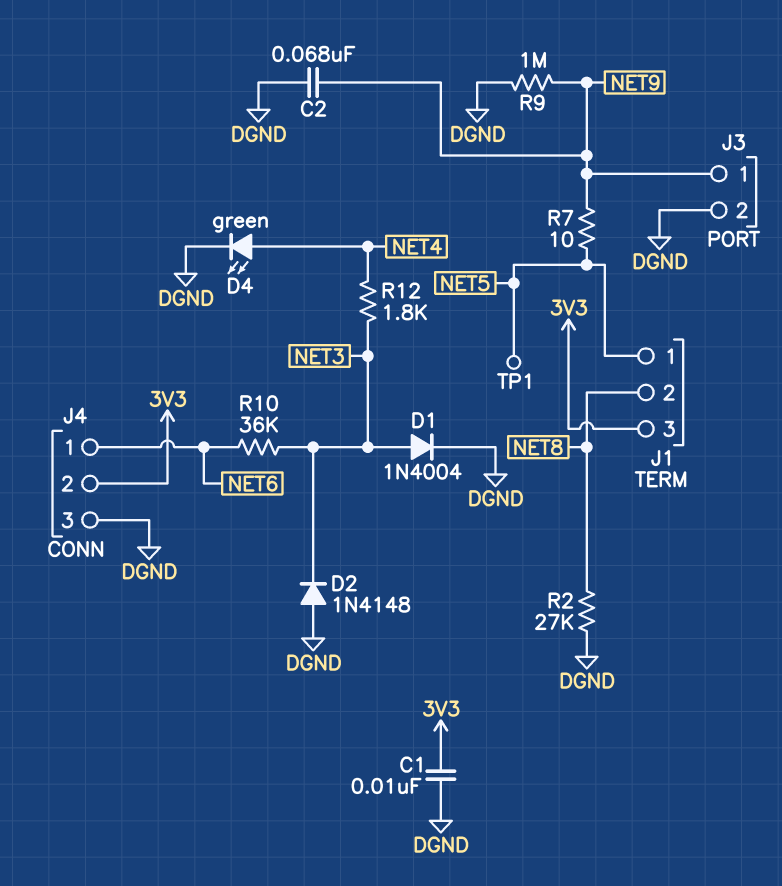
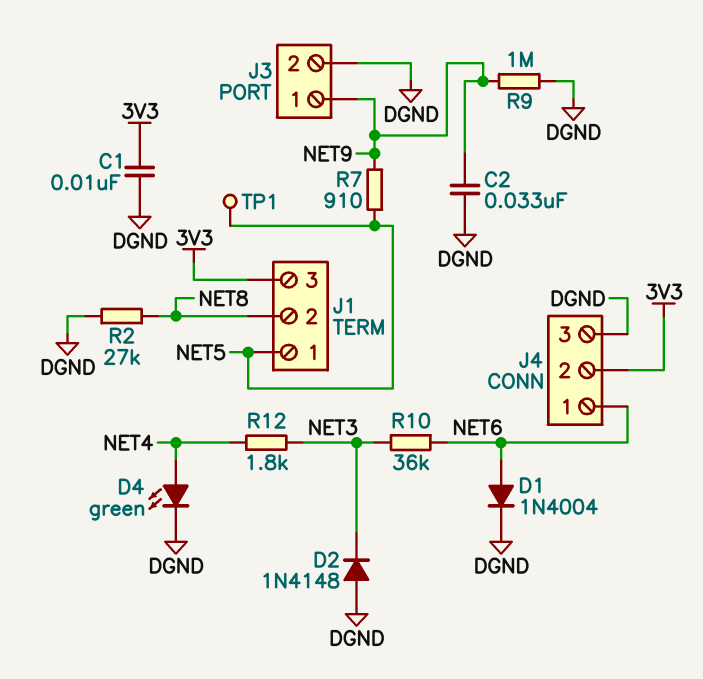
C2: 68nF (DGND, NET9) -> 33nF (DGND, NET9)
D1: diode 1N4004 (A NET3, K DGND) -> diode 1N4004 (A NET6, K DGND)
R7: 10 (NET5, NET9) -> 910 (NET5, NET9)

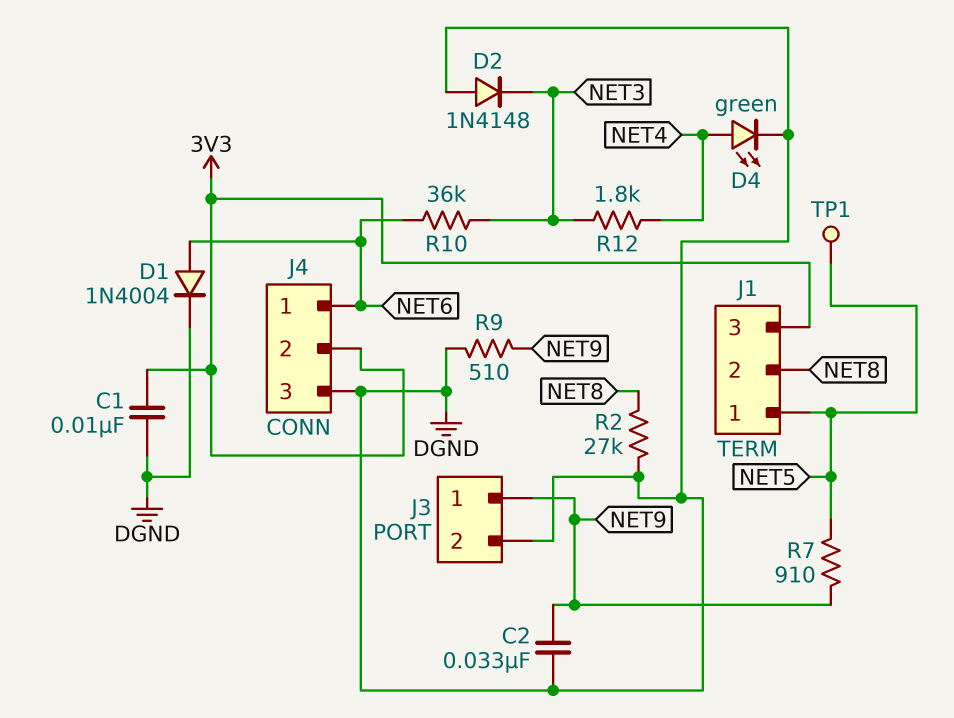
R9: 1M (DGND, NET9) -> 510 (DGND, NET9)

